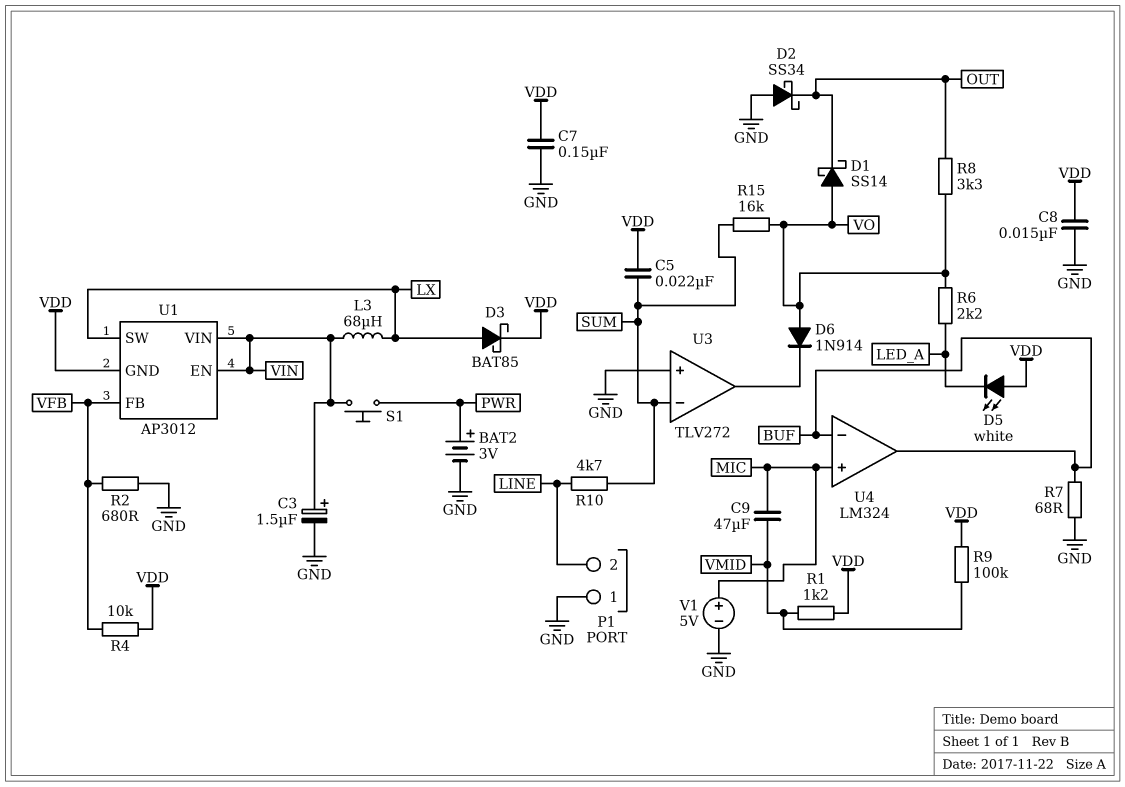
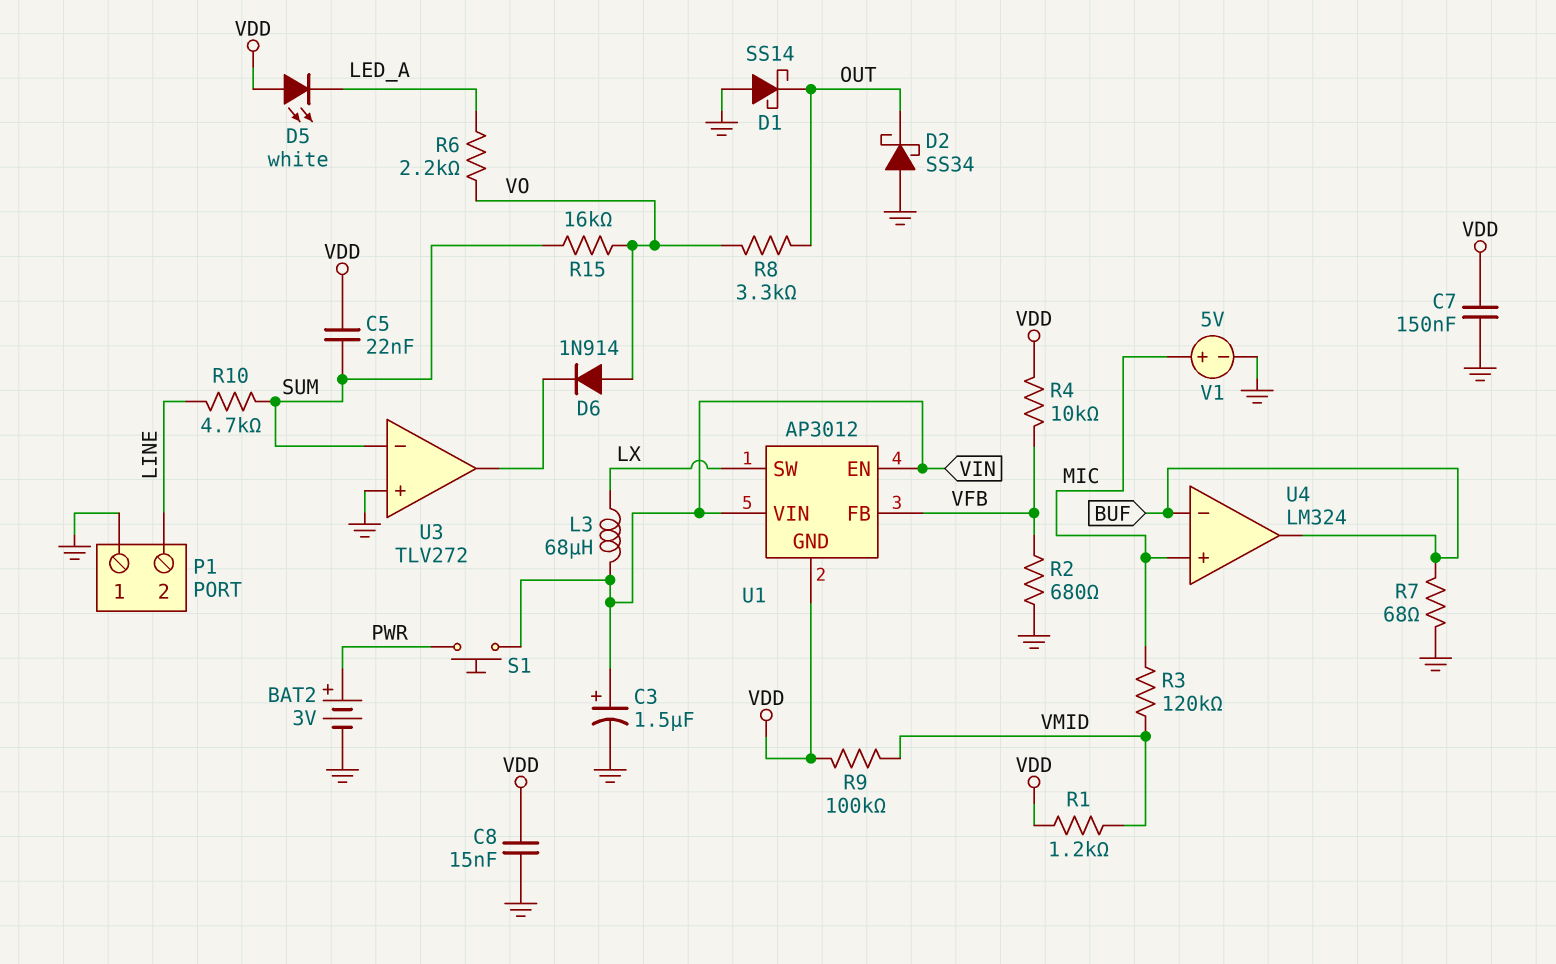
C9: 47uF (MIC, VMID) -> none
D1: schottky SS14 (A VO, K OUT) -> schottky SS14 (A GND, K OUT)
D3: schottky BAT85 (A LX, K VDD) -> none
R3: none -> 120k (MIC, VMID)

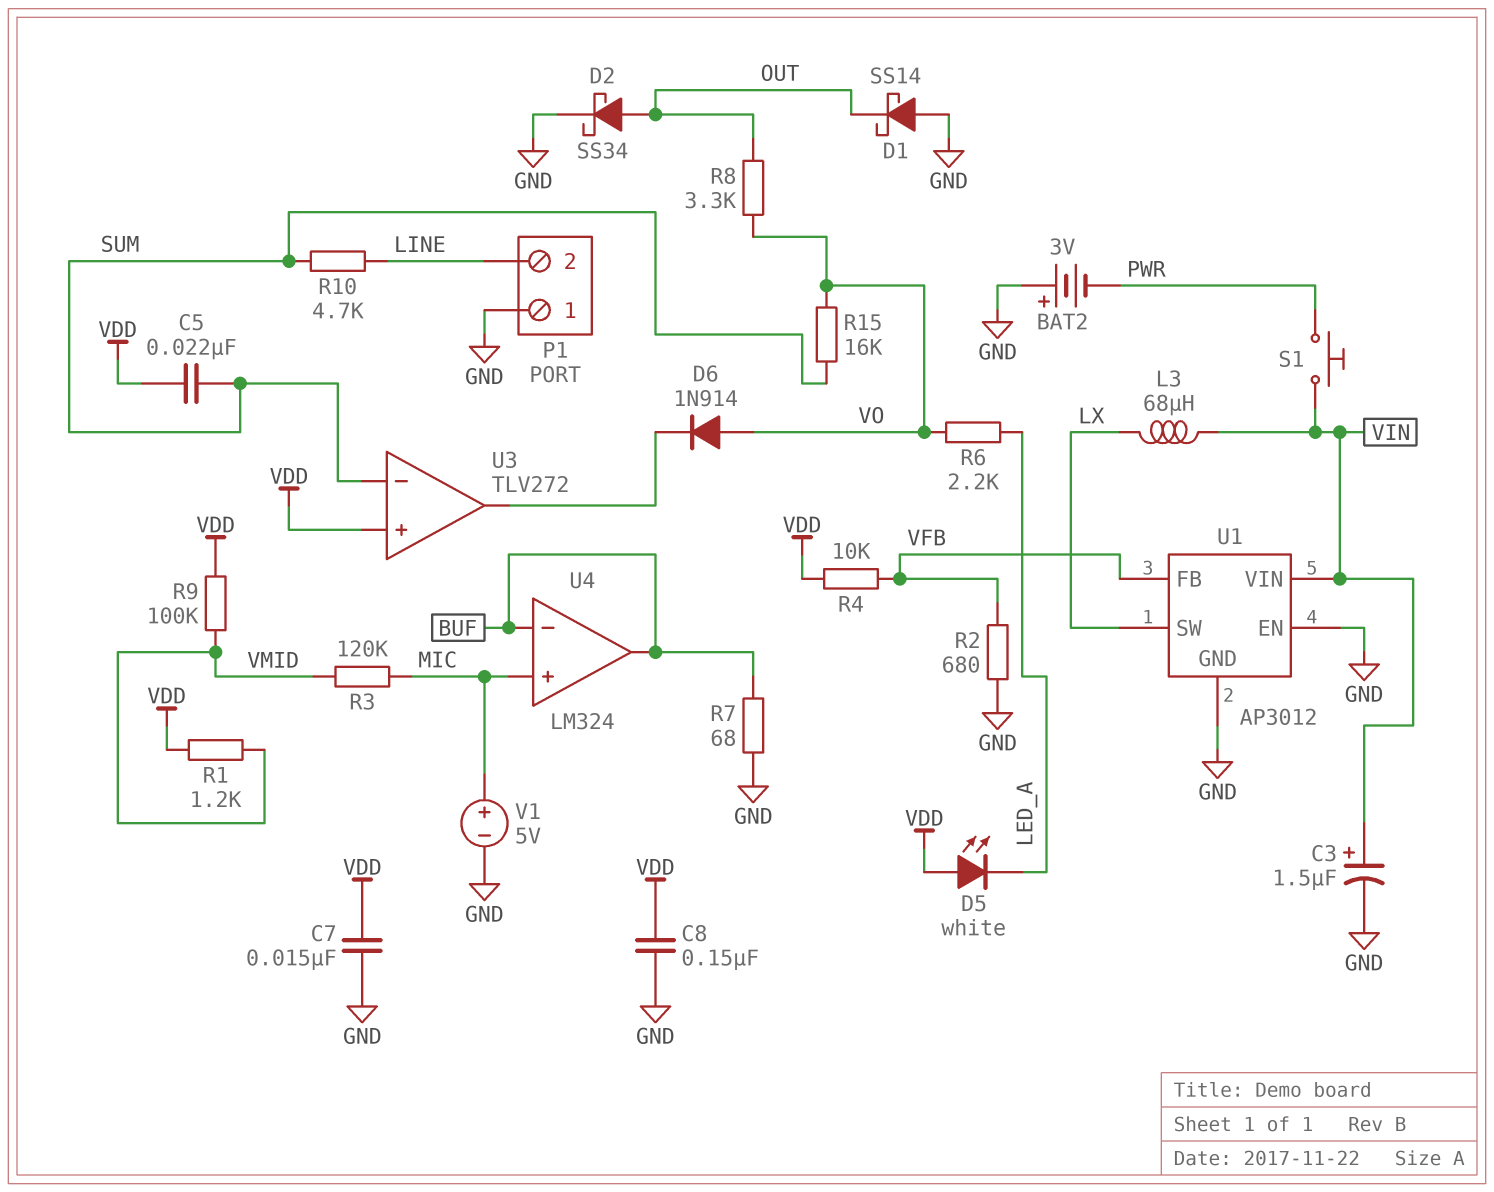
BAT2: 3V (plus PWR, minus GND) -> 3V (plus GND, minus PWR)
C7: 150nF (GND, VDD) -> 15nF (GND, VDD)
C8: 15nF (GND, VDD) -> 150nF (GND, VDD)
D2: schottky SS34 (A GND, K OUT) -> schottky SS34 (A OUT, K GND)
U1 pin EN: VIN -> GND
U1 pin GND: VDD -> GND
U3 pin in+: GND -> VDD

